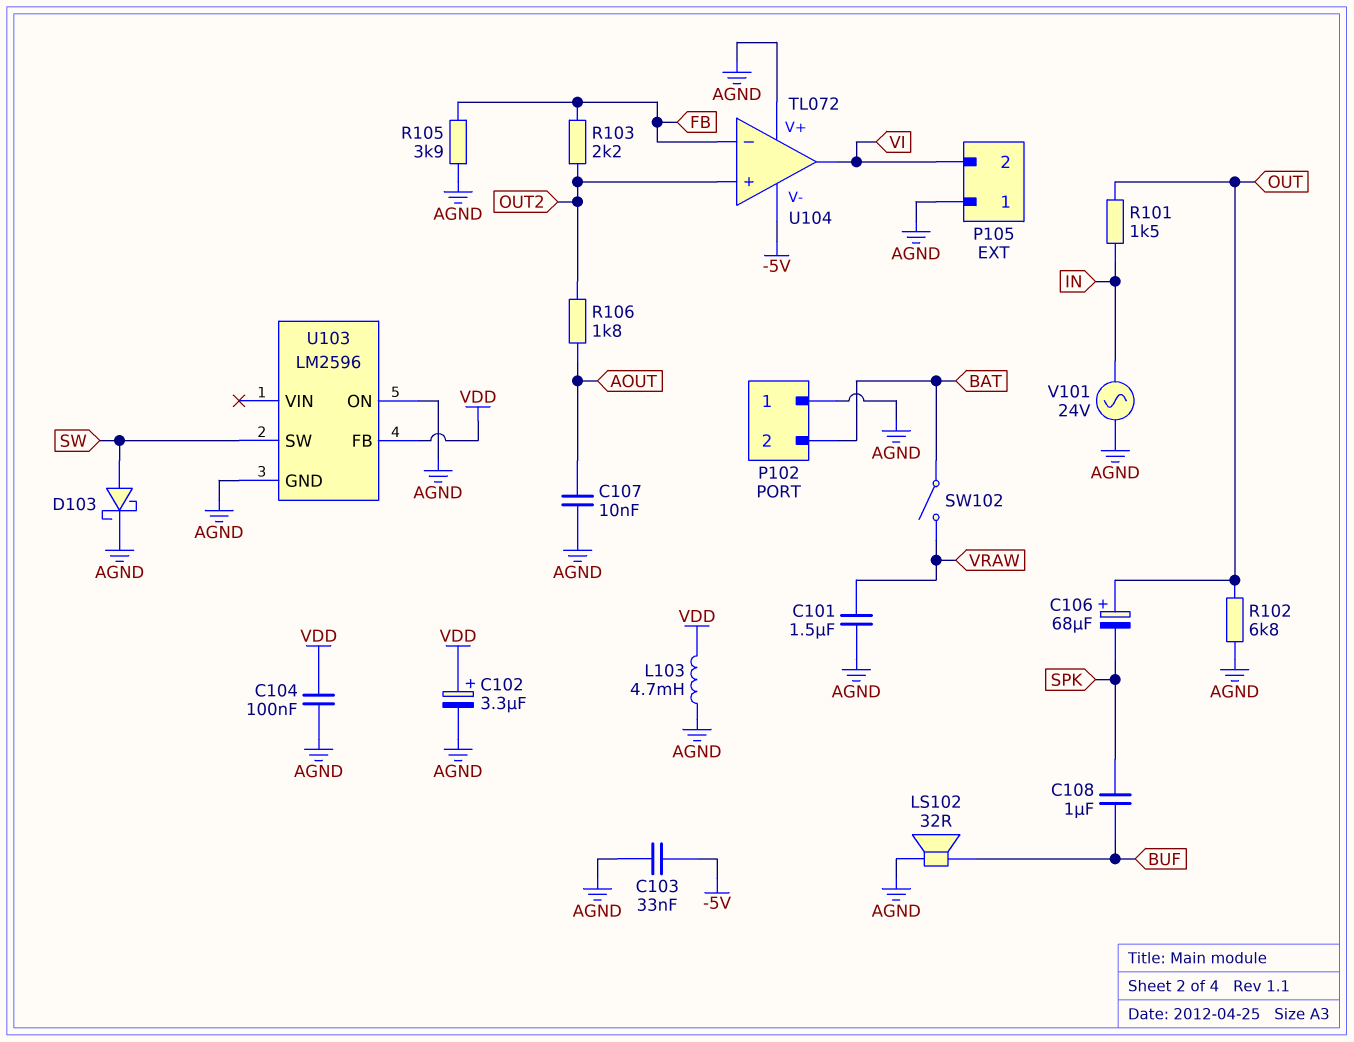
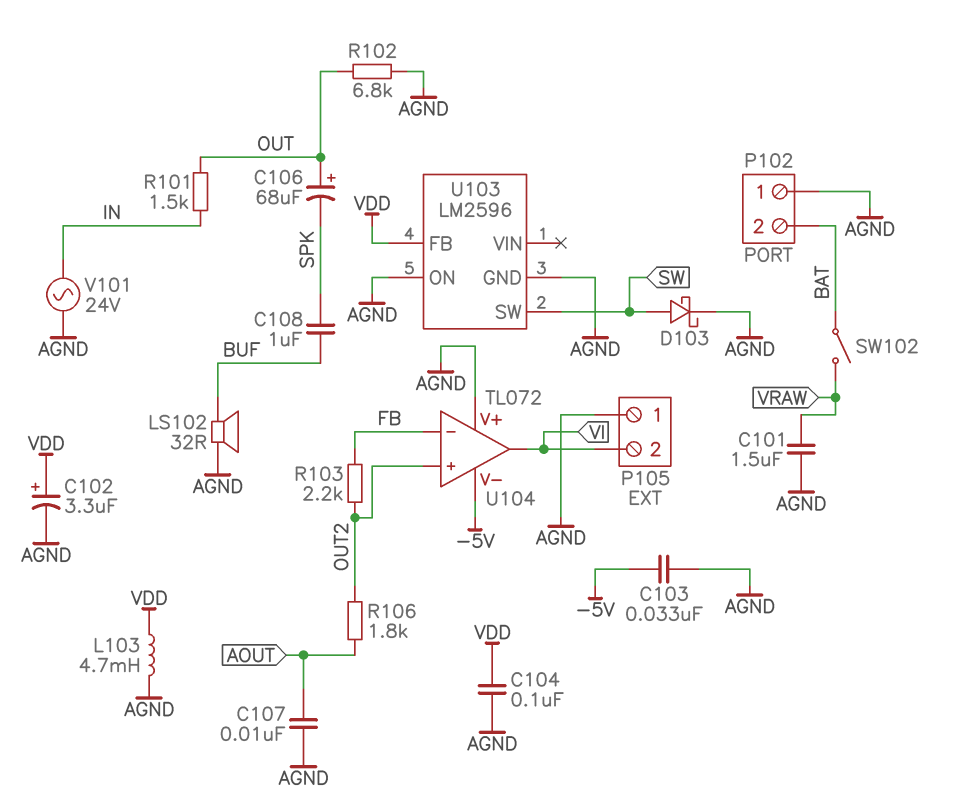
R105: 3.9k (AGND, FB) -> none

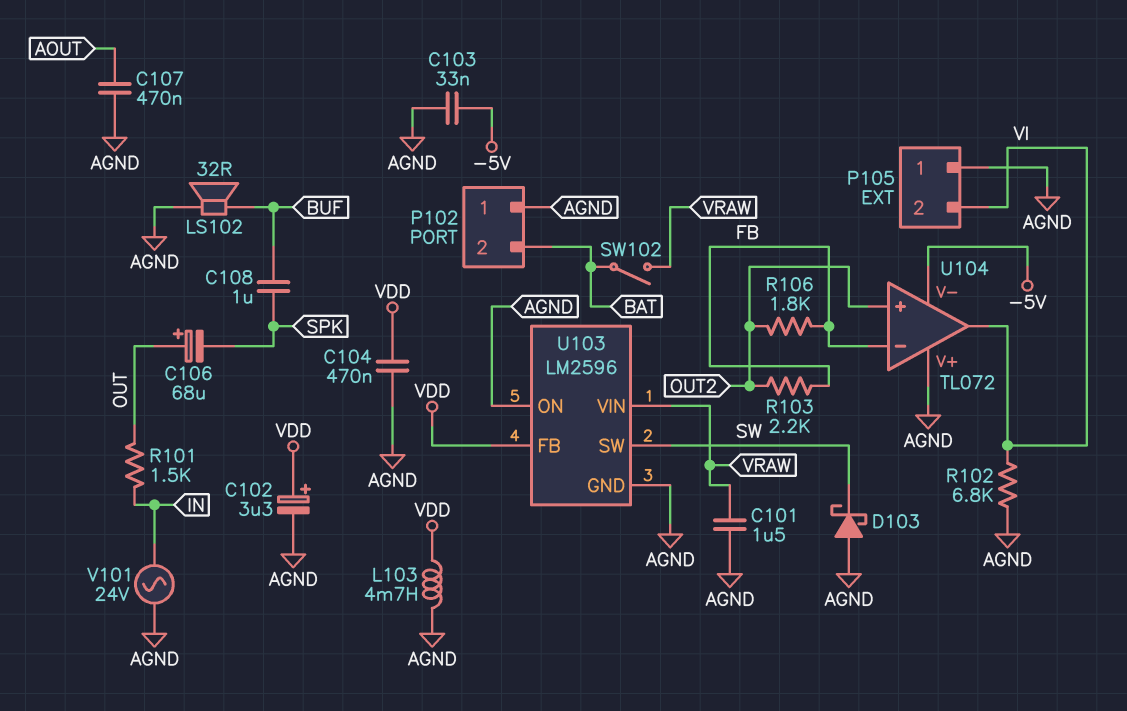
C104: 100nF (AGND, VDD) -> 470nF (AGND, VDD)
C107: 10nF (AGND, AOUT) -> 470nF (AGND, AOUT)
D103: schottky (A SW, K AGND) -> schottky (A AGND, K SW)
R102: 6.8k (AGND, OUT) -> 6.8k (AGND, VI)
R106: 1.8k (AOUT, OUT2) -> 1.8k (FB, OUT2)
U103 pin VIN: none -> VRAW

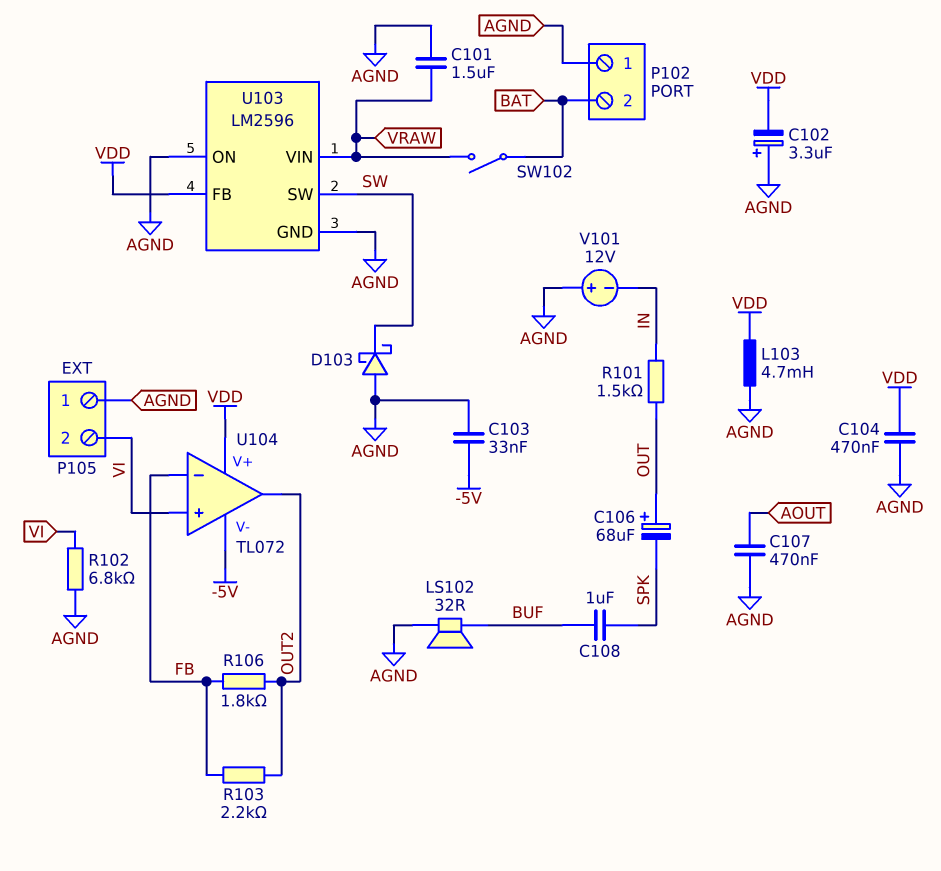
C102: 3.3uF (plus VDD, minus AGND) -> 3.3uF (plus AGND, minus VDD)
U104 pin V+: AGND -> VDD
U104 pin in+: OUT2 -> VI
U104 pin out: VI -> OUT2
V101: AC 24V (AGND, IN) -> 12V (plus AGND, minus IN)

